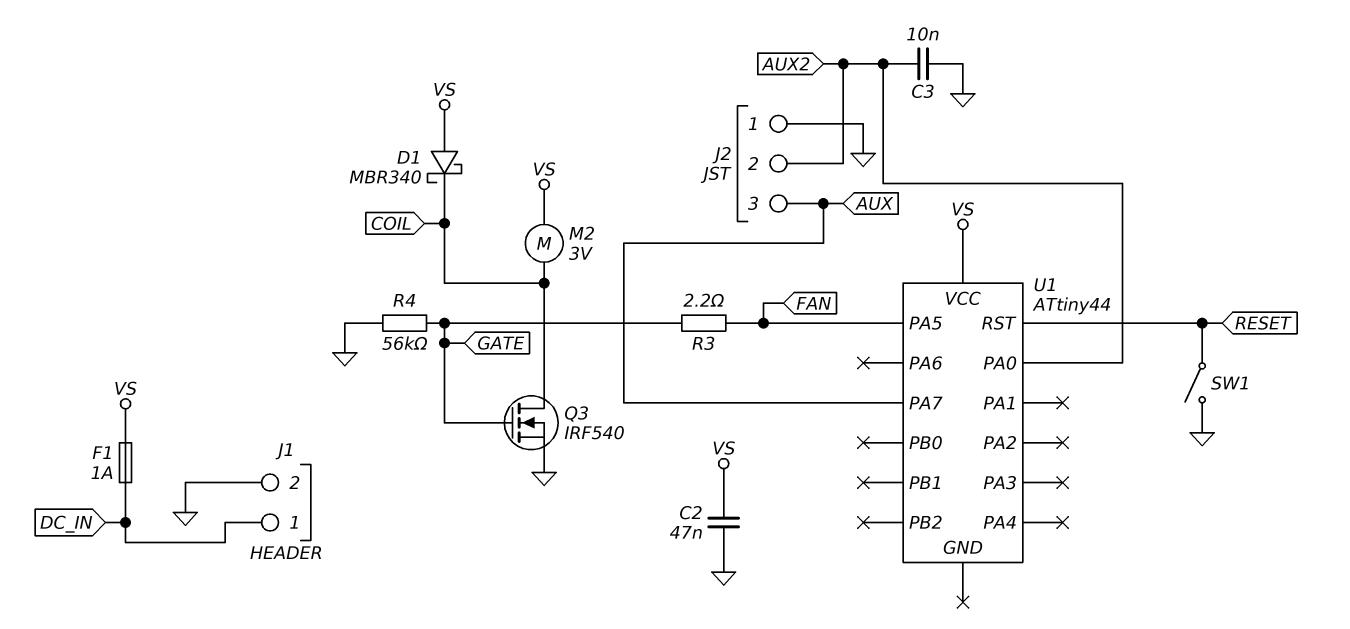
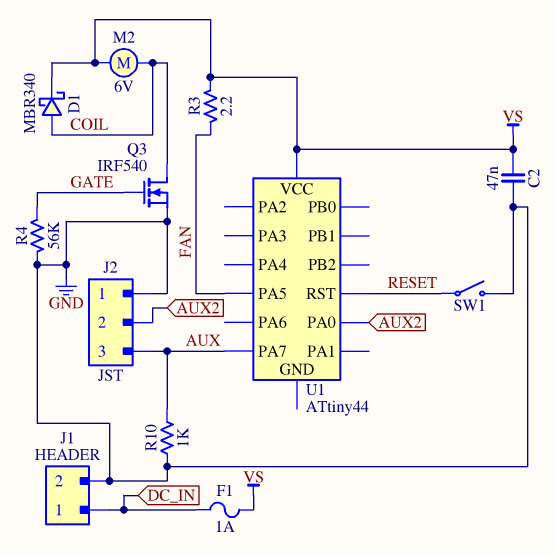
C3: 10nF (AUX2, GND) -> none
D1: schottky MBR340 (A VS, K COIL) -> schottky MBR340 (A COIL, K VS)
M2: motor 3V (COIL, VS) -> motor 6V (COIL, VS)
R3: 2.2 (FAN, GATE) -> 2.2 (FAN, VS)
R10: none -> 1k (AUX, GND)

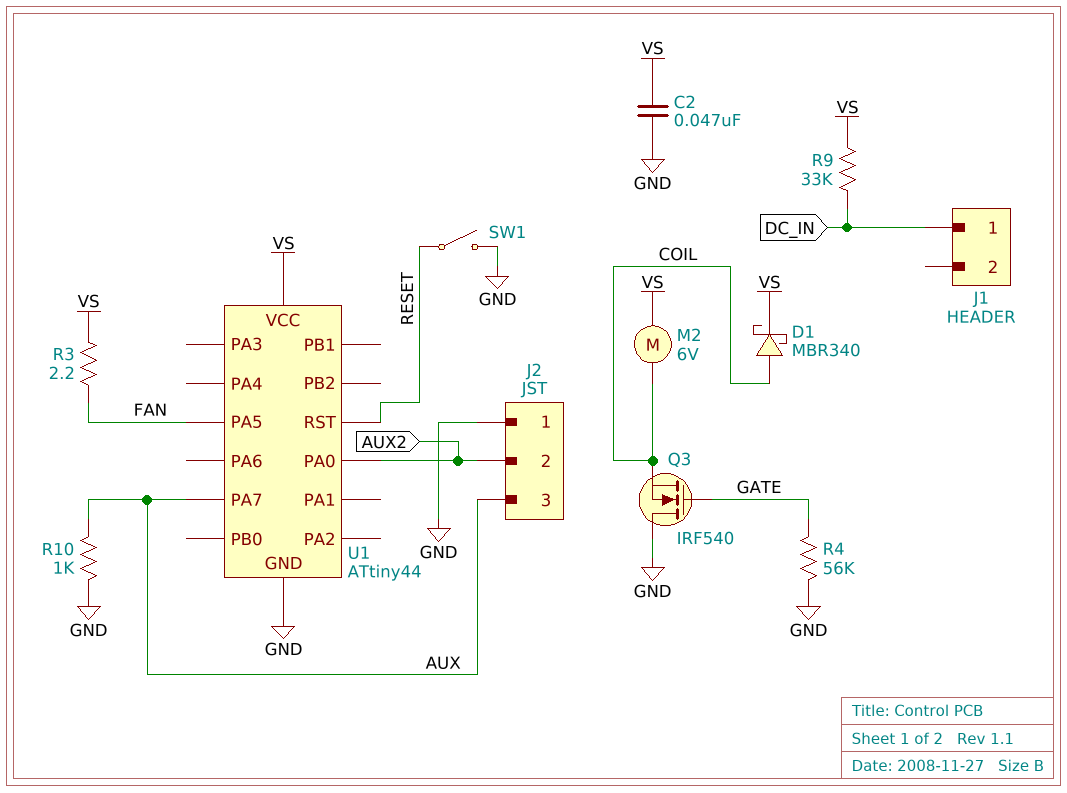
F1: 1A (DC_IN, VS) -> none
J1 pin 2: GND -> none
Q3: NMOS IRF540 (G GATE, D COIL, S GND) -> NMOS IRF540 (G GATE, D GND, S COIL)
R9: none -> 33k (DC_IN, VS)
U1 pin GND: none -> GND

